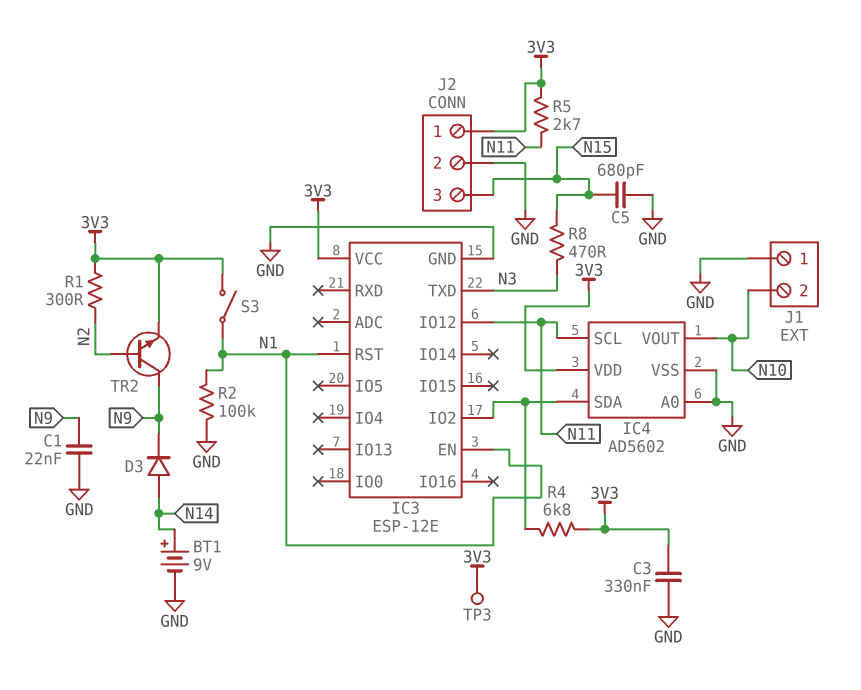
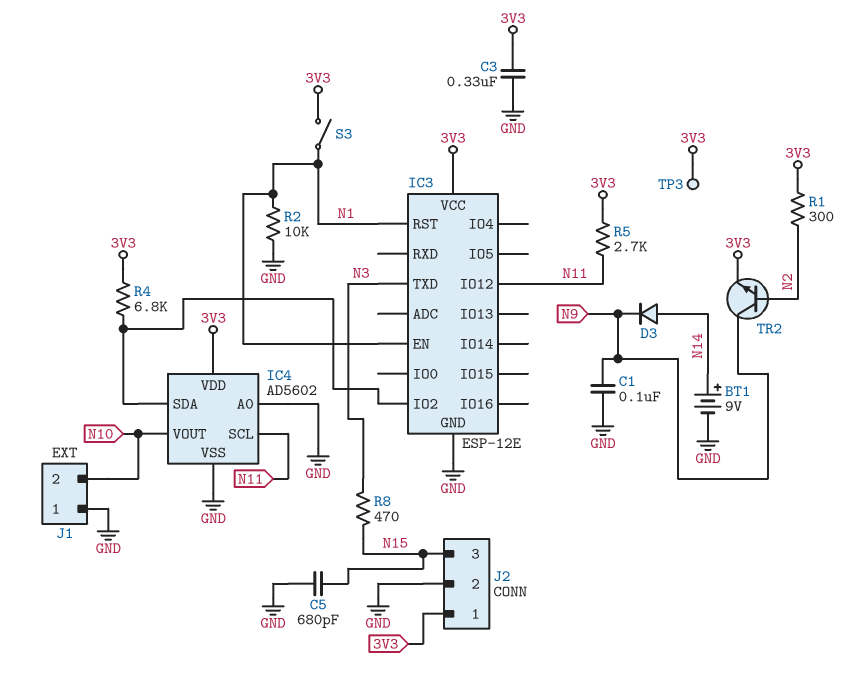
C1: 22nF (GND, N9) -> 100nF (GND, N9)
R2: 100k (GND, N1) -> 10k (GND, N1)

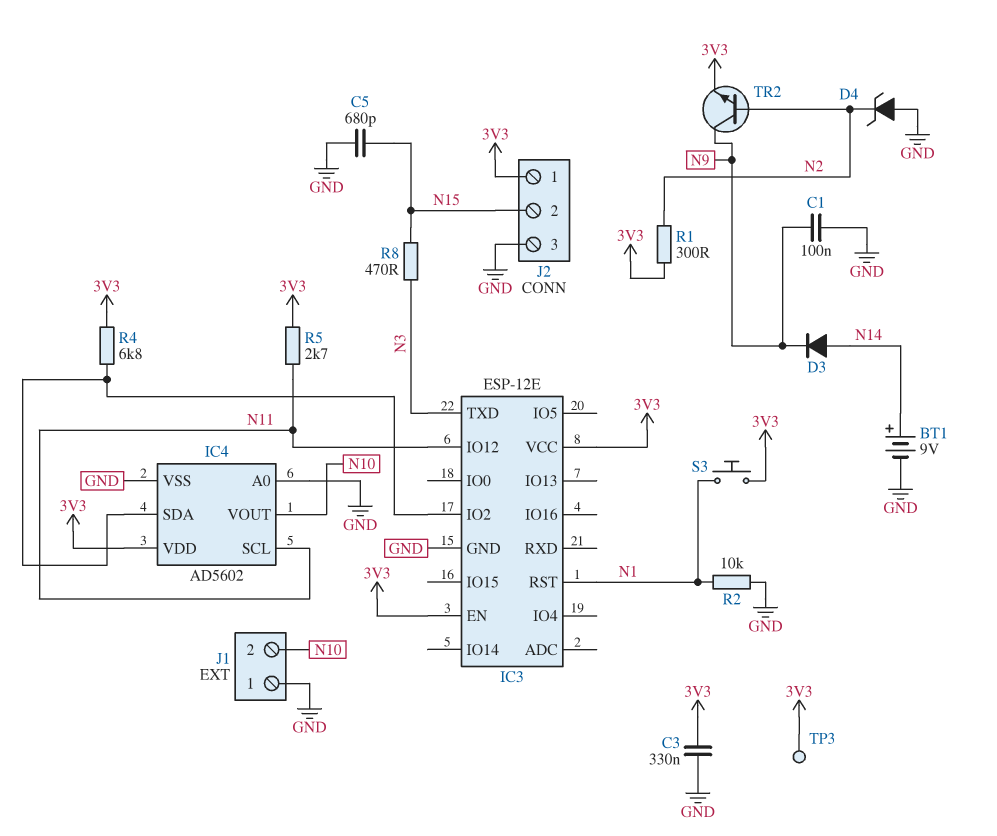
D4: none -> zener (A GND, K N2)
IC3 pin EN: N1 -> 3V3
J2 pin 2: GND -> N15
J2 pin 3: N15 -> GND
S3: switch (3V3, N1) -> button (3V3, N1)

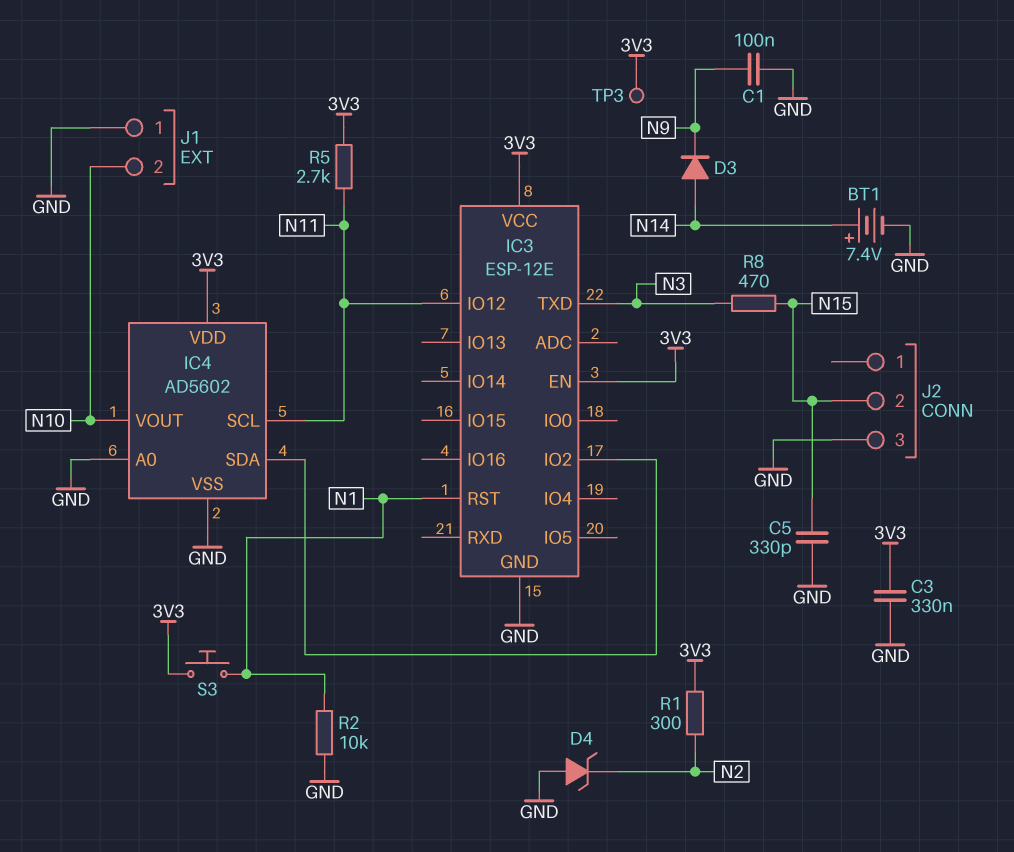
BT1: 9V (plus N14, minus GND) -> 7.4V (plus N14, minus GND)
C5: 680pF (GND, N15) -> 330pF (GND, N15)
J2 pin 1: 3V3 -> none
R4: 6.8k (3V3, IC3/IO2) -> none
TR2: NPN (B N2, C N9, E 3V3) -> none

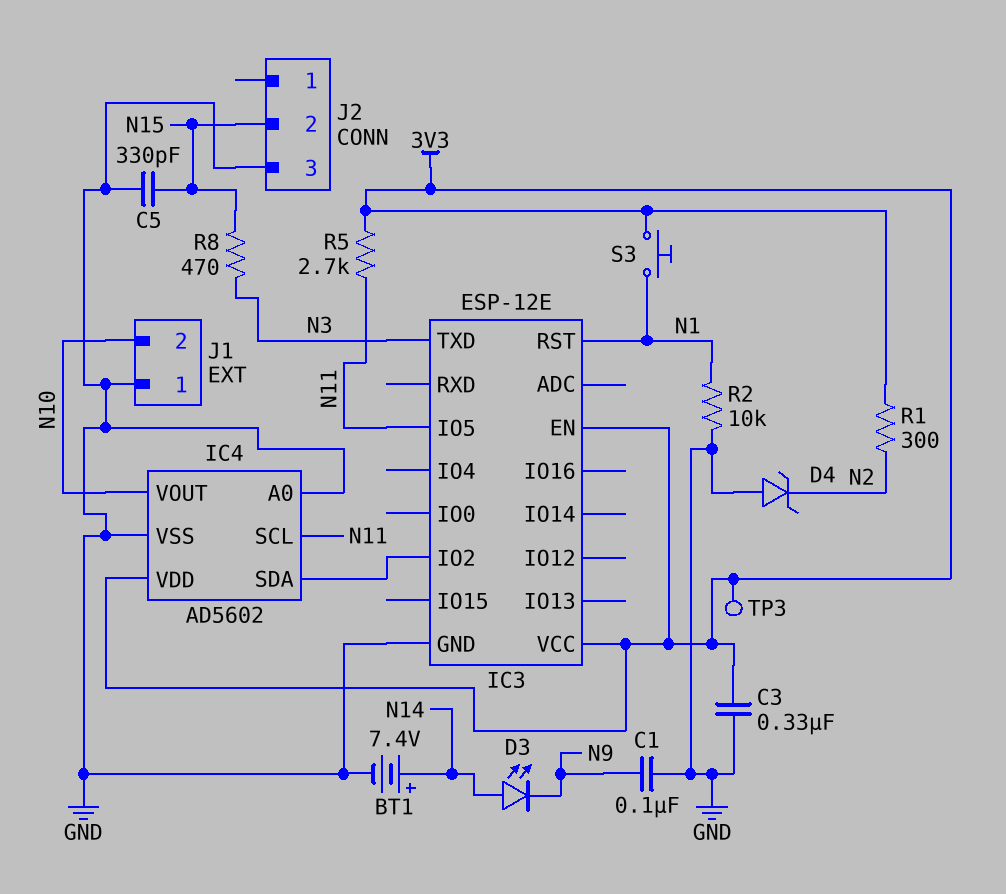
D3: diode (A N14, K N9) -> LED (A N14, K N9)
IC3 pin IO5: none -> N11
IC3 pin IO12: N11 -> none

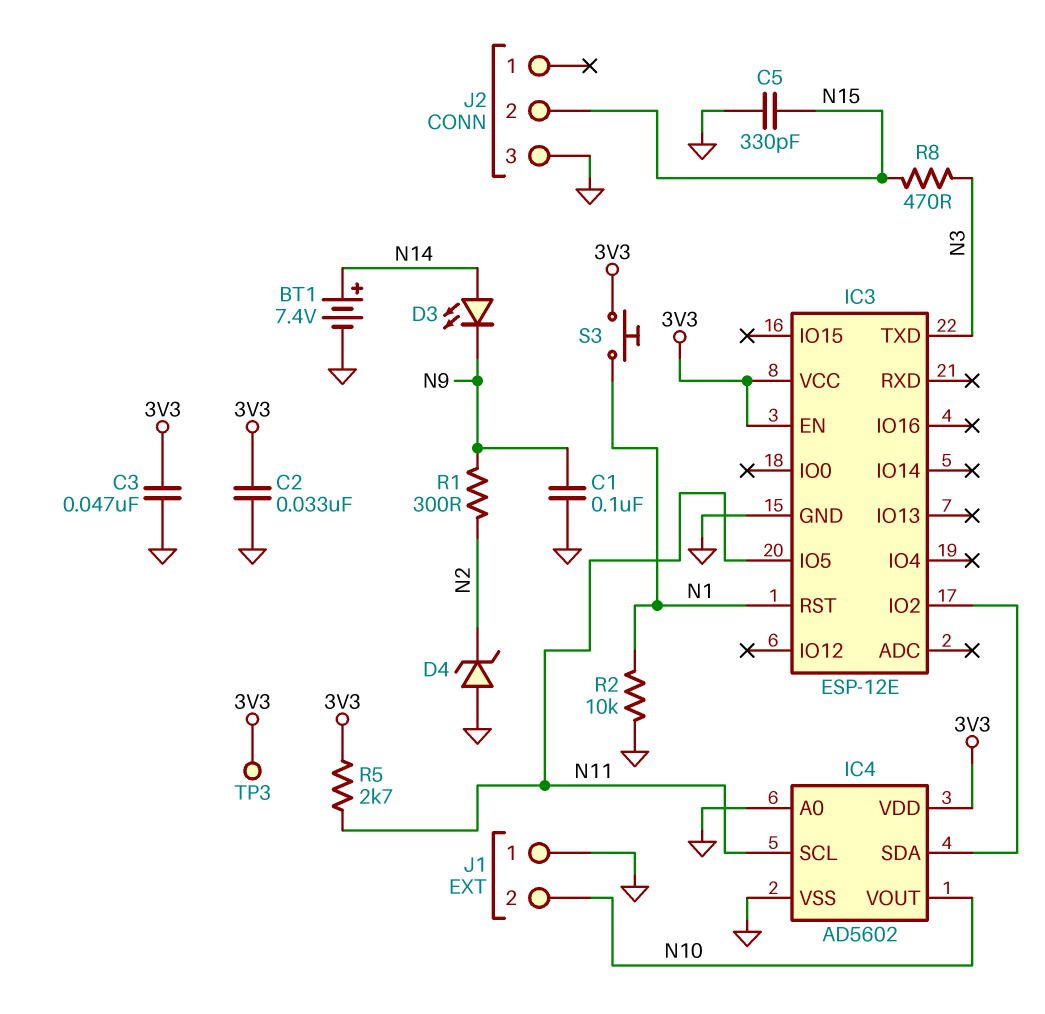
C2: none -> 33nF (3V3, GND)
C3: 330nF (3V3, GND) -> 47nF (3V3, GND)
R1: 300 (3V3, N2) -> 300 (N2, N9)

